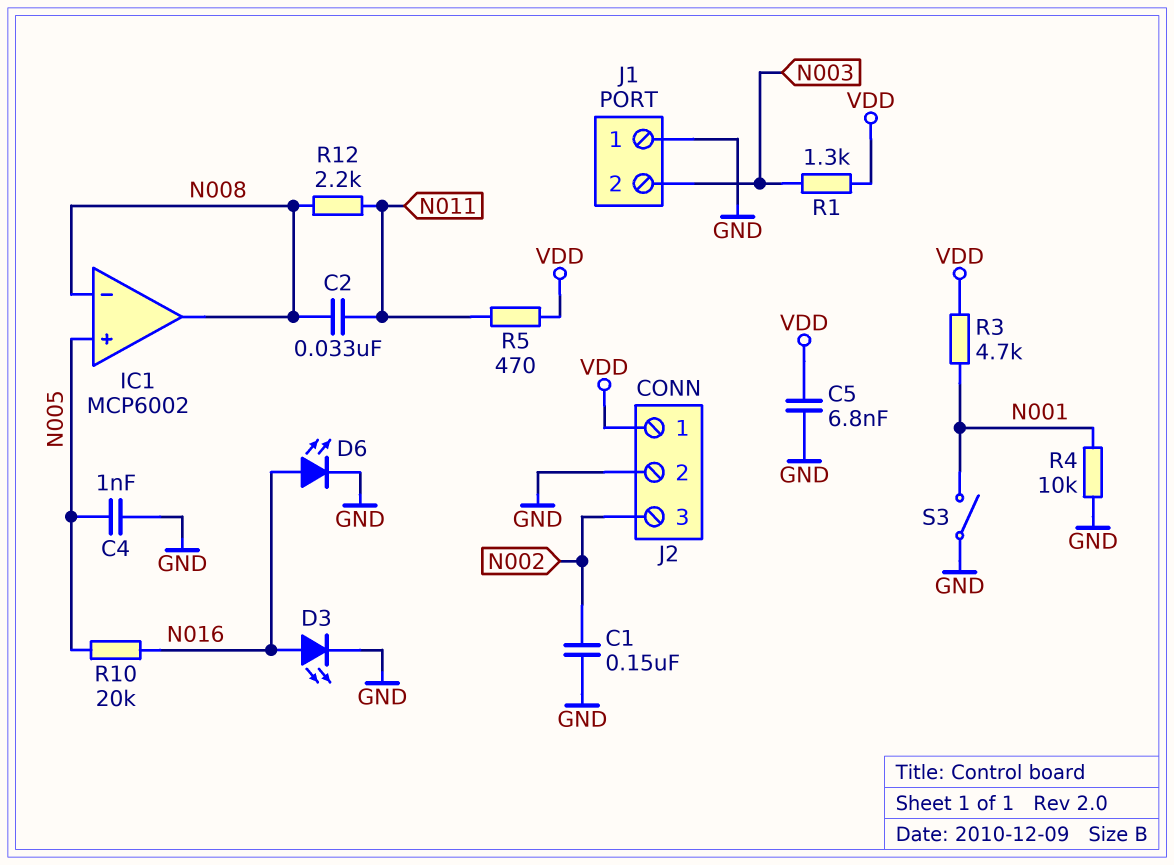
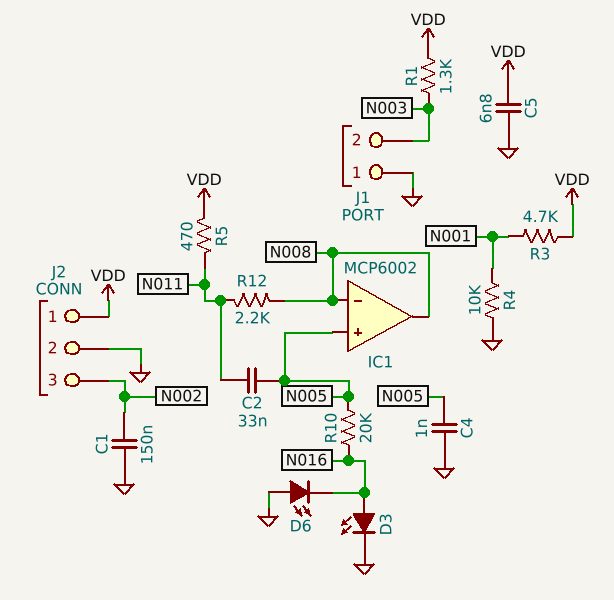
C2: 33nF (N008, N011) -> 33nF (N005, N011)
D6: LED (A N016, K GND) -> LED (A GND, K N016)
S3: switch (GND, N001) -> none

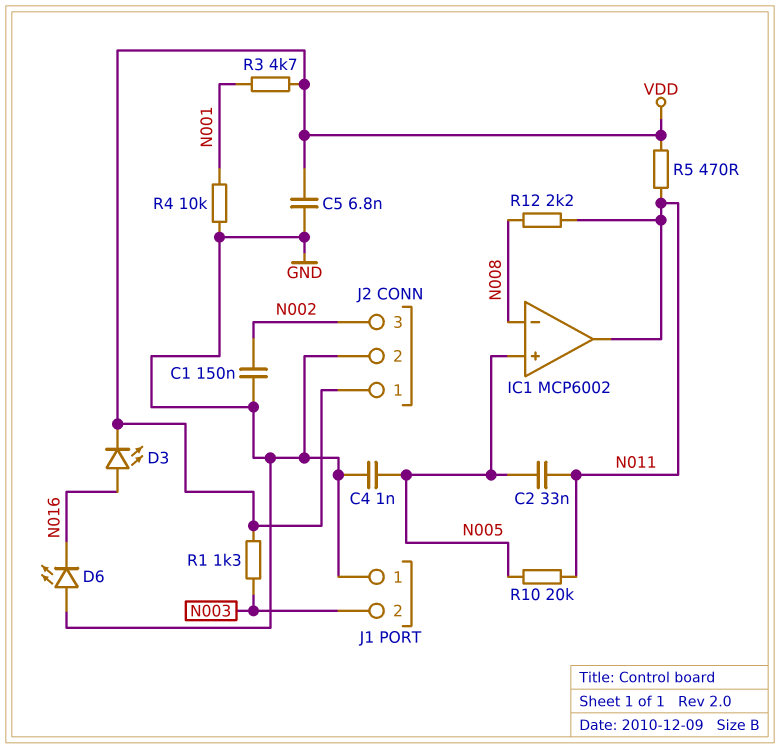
D3: LED (A N016, K GND) -> LED (A N016, K VDD)
IC1 pin out: N008 -> N011
R10: 20k (N005, N016) -> 20k (N005, N011)

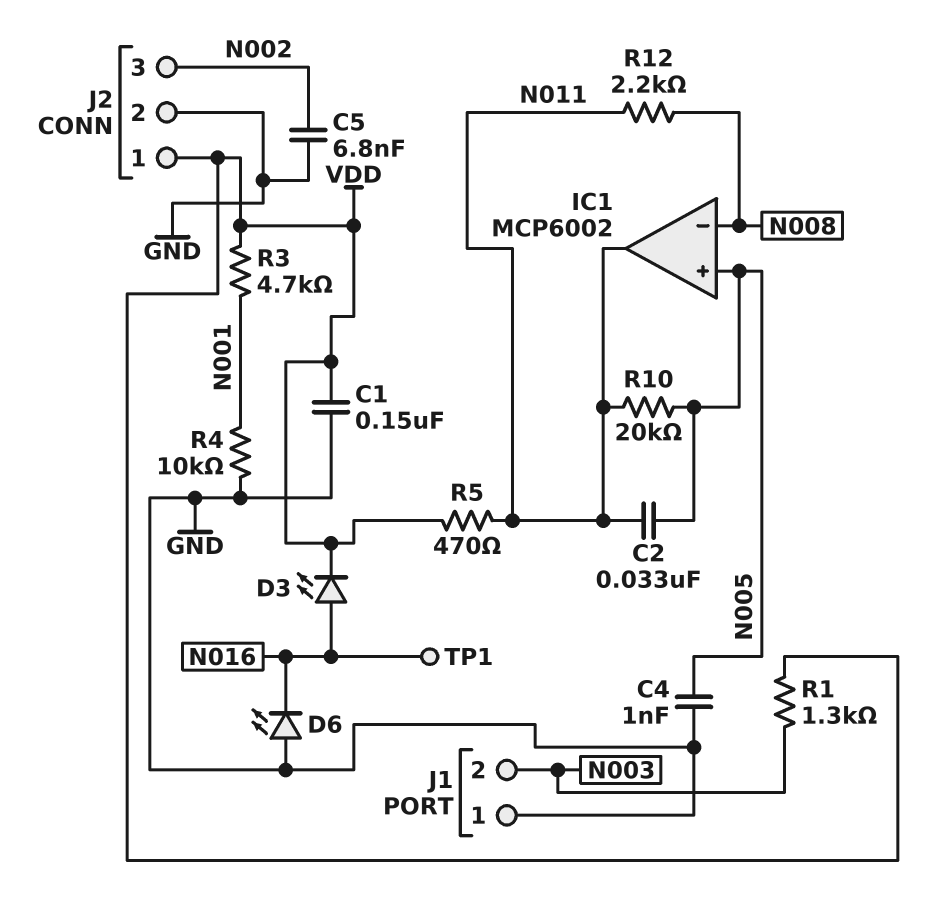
C1: 150nF (GND, N002) -> 150nF (GND, VDD)
C5: 6.8nF (GND, VDD) -> 6.8nF (GND, N002)
TP1: none -> test point (N016)

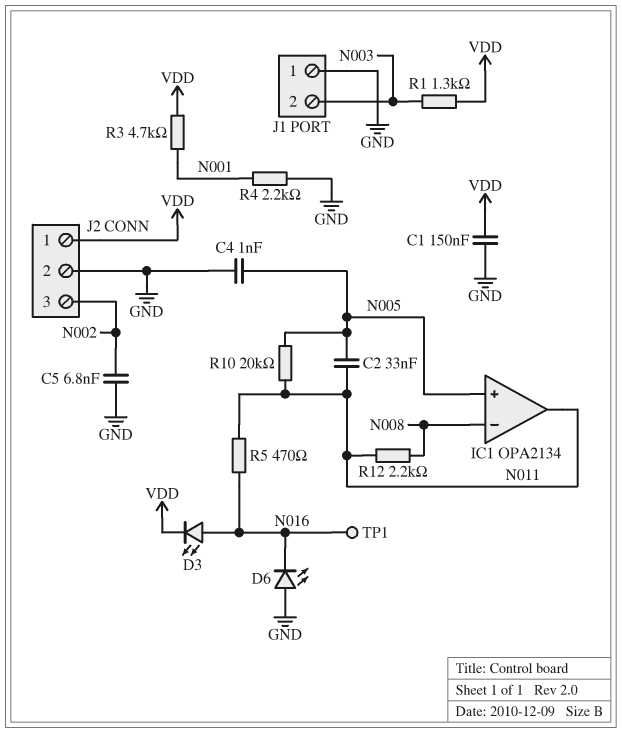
IC1: MCP6002 -> OPA2134
R4: 10k (GND, N001) -> 2.2k (GND, N001)
R5: 470 (N011, VDD) -> 470 (N011, N016)

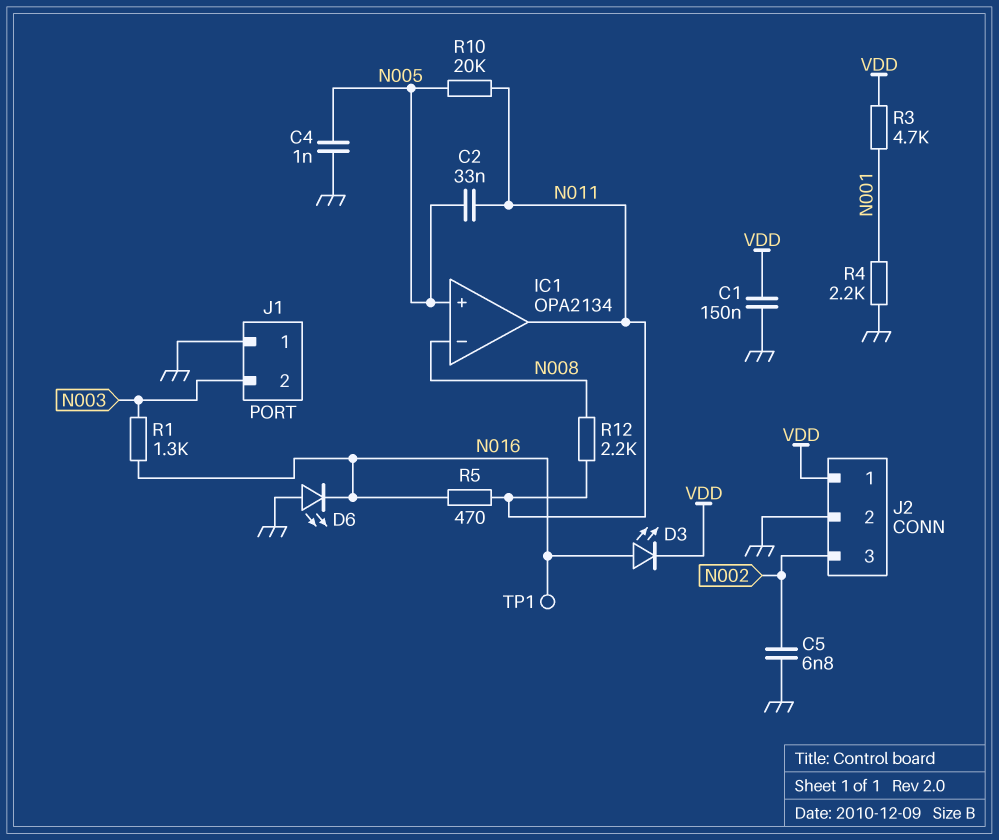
R1: 1.3k (N003, VDD) -> 1.3k (N003, N016)

